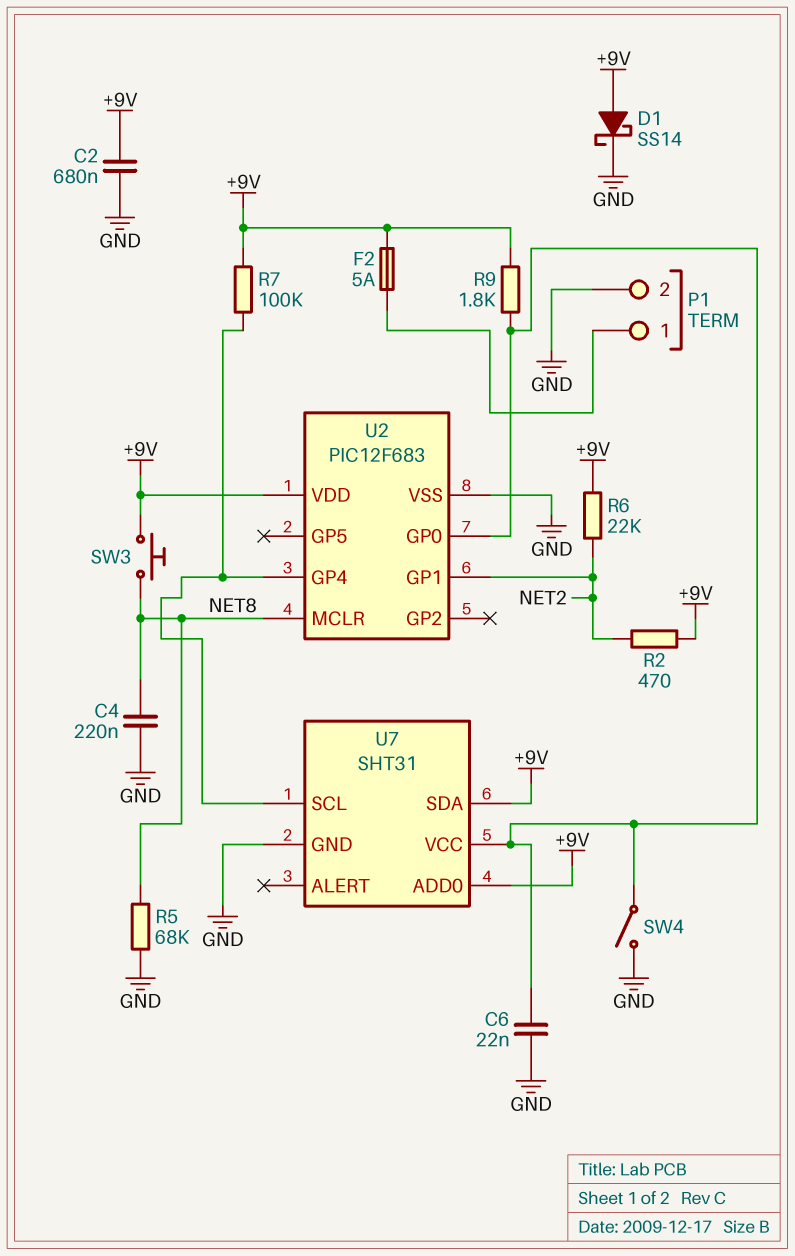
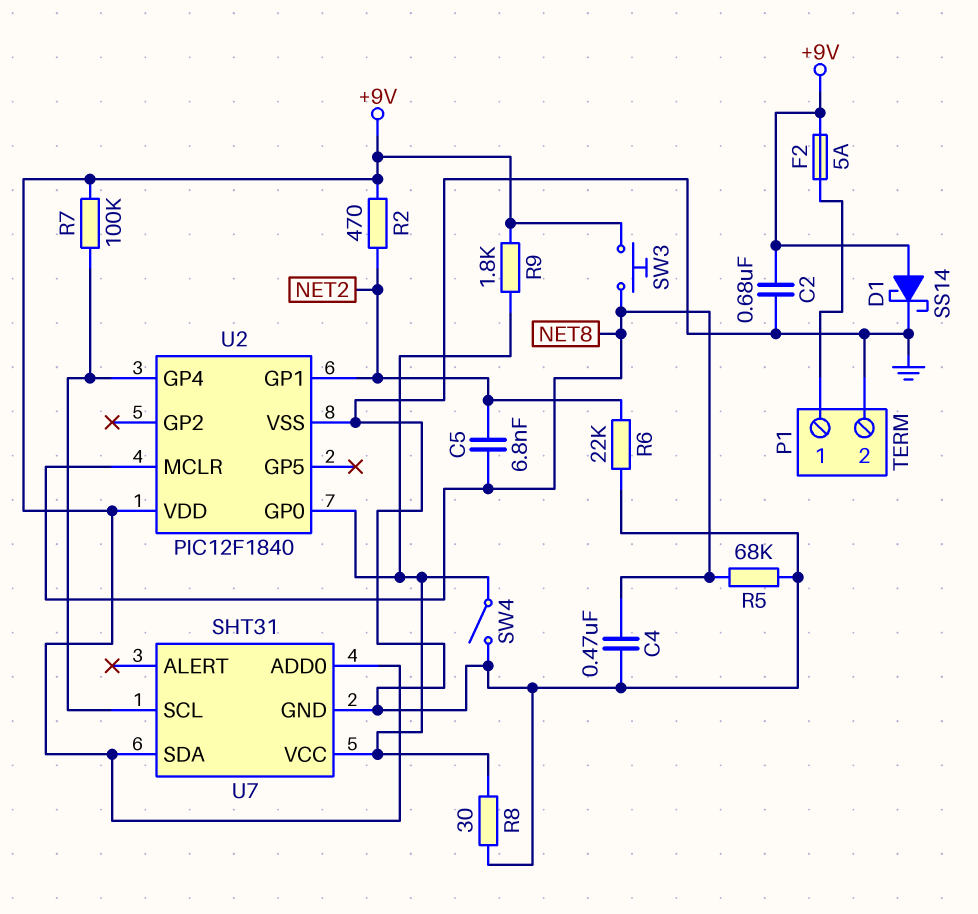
C4: 220nF (GND, NET8) -> 470nF (GND, NET8)
C5: none -> 6.8nF (NET2, NET8)
C6: 22nF (GND, U2/GP0) -> none
R6: 22k (+9V, NET2) -> 22k (GND, NET2)
R8: none -> 30 (GND, U2/GP0)
U2: PIC12F683 -> PIC12F1840

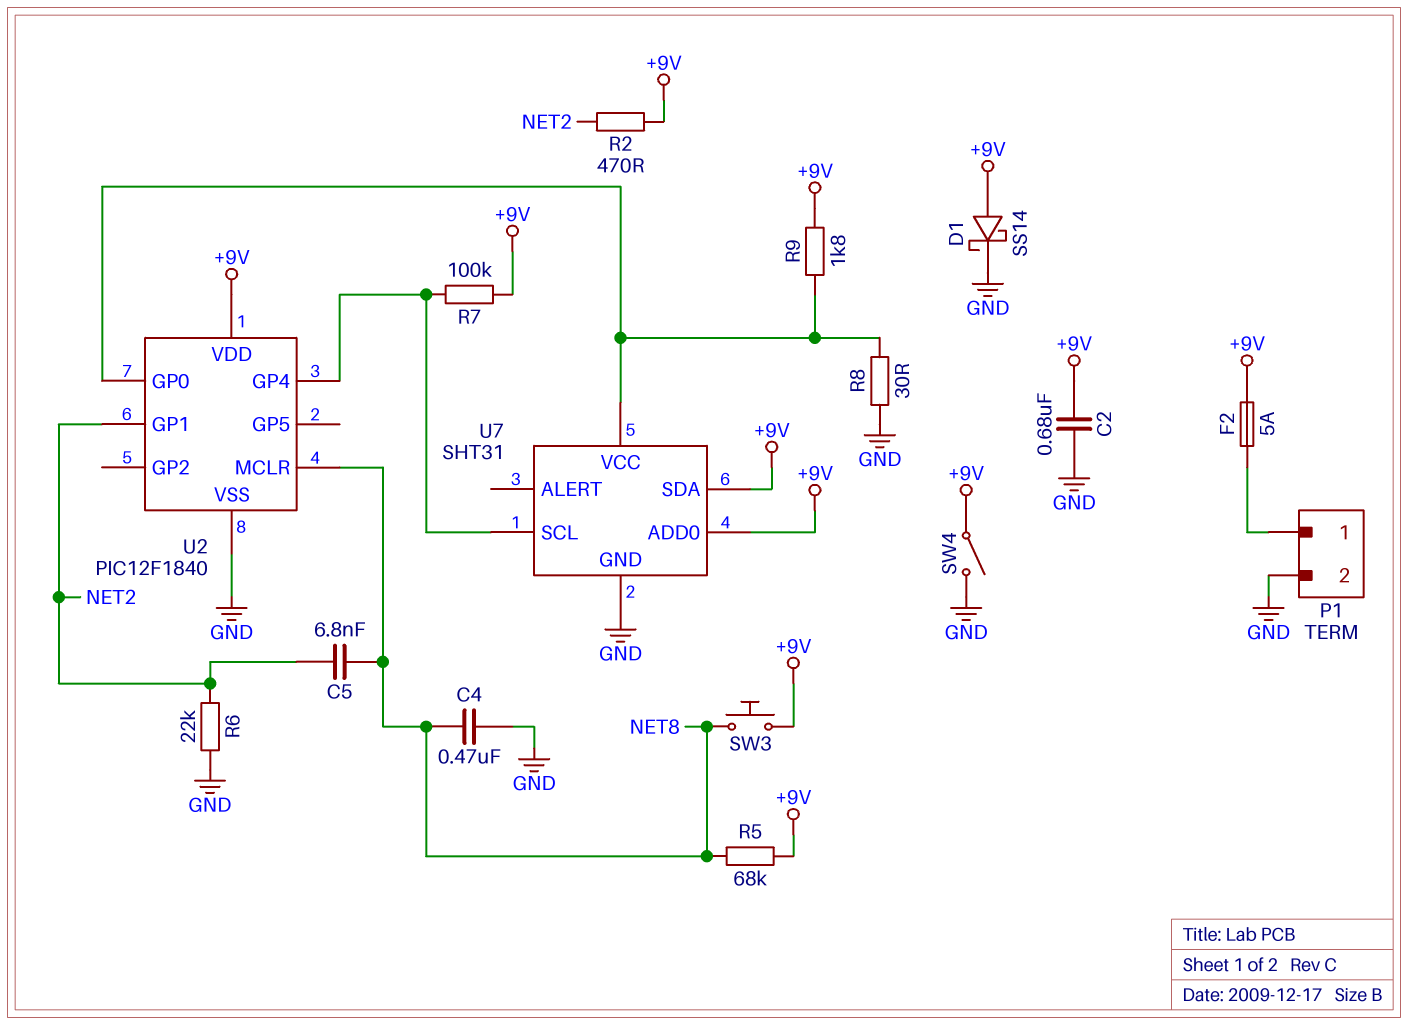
R5: 68k (GND, NET8) -> 68k (+9V, NET8)
SW4: switch (GND, U2/GP0) -> switch (+9V, GND)

